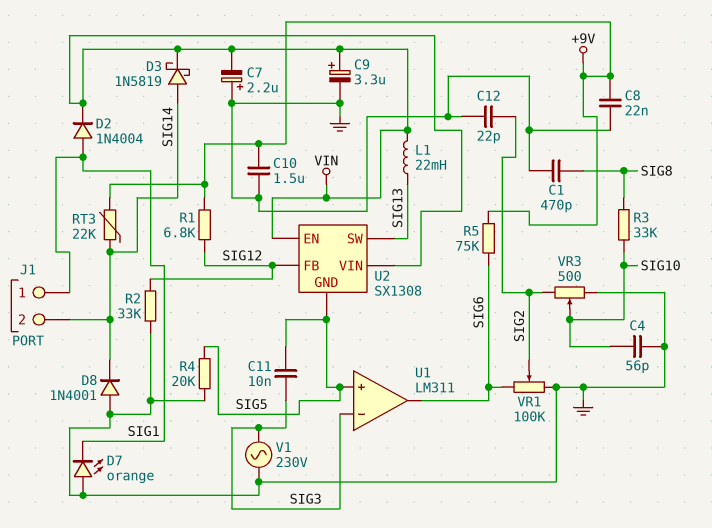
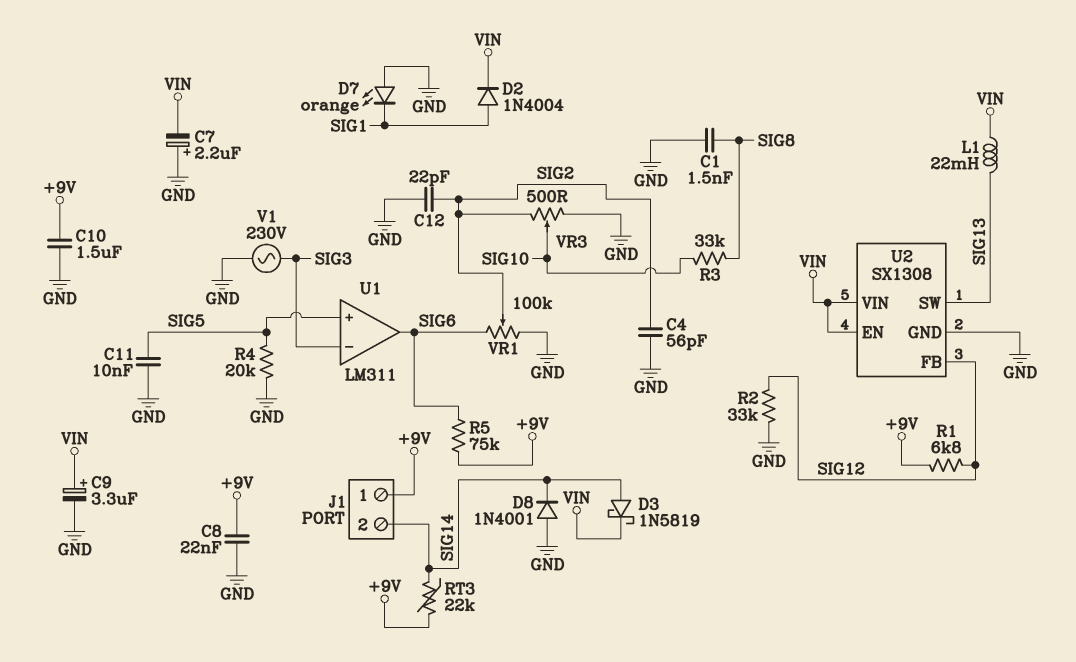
C1: 470pF (GND, SIG8) -> 1.5nF (GND, SIG8)
C4: 56pF (GND, SIG10) -> 56pF (GND, SIG2)
C11: 10nF (SIG3, SIG5) -> 10nF (GND, SIG5)
J1 pin 1: SIG1 -> +9V
U2 pin GND: SIG5 -> GND

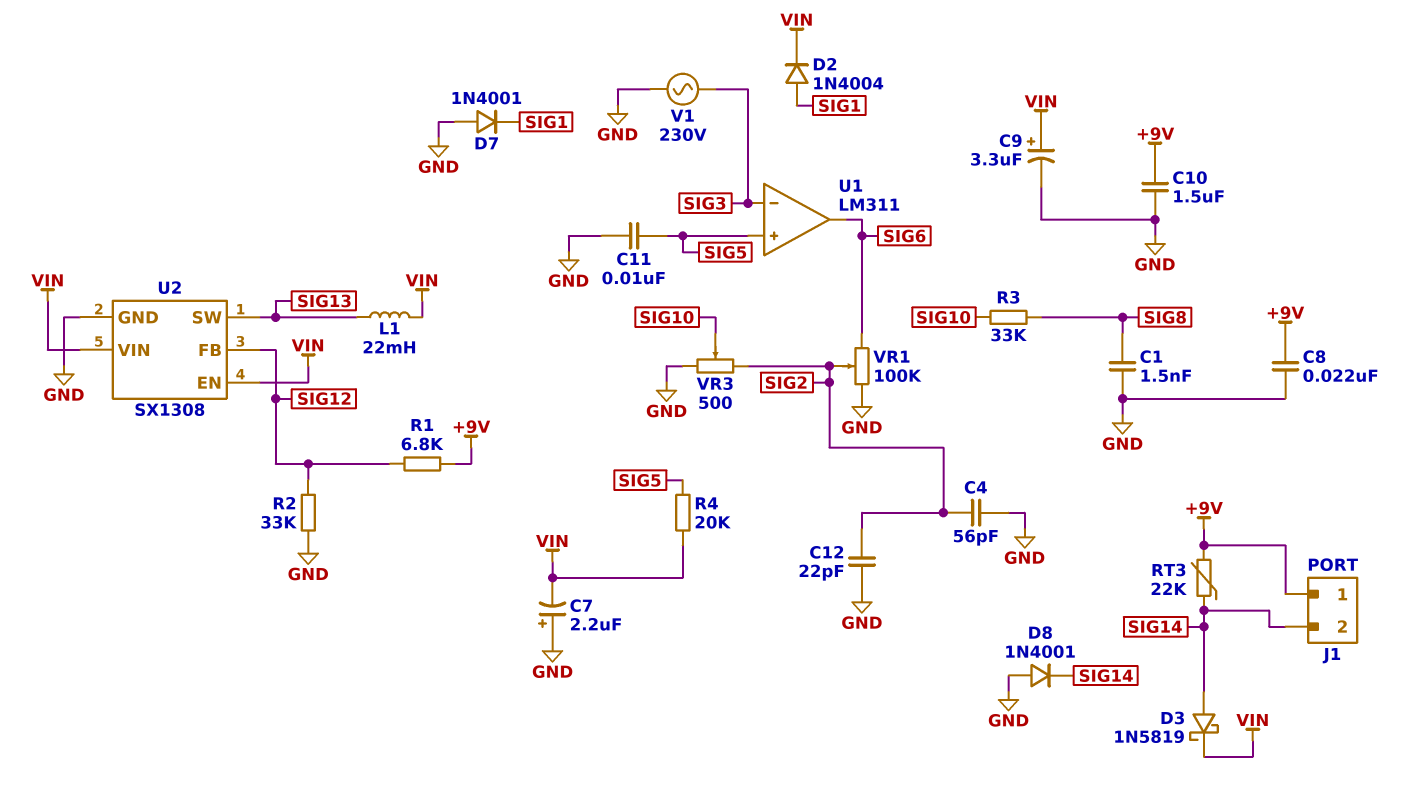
D7: LED orange (A GND, K SIG1) -> diode 1N4001 (A GND, K SIG1)
R4: 20k (GND, SIG5) -> 20k (SIG5, VIN)
R5: 75k (+9V, SIG6) -> none

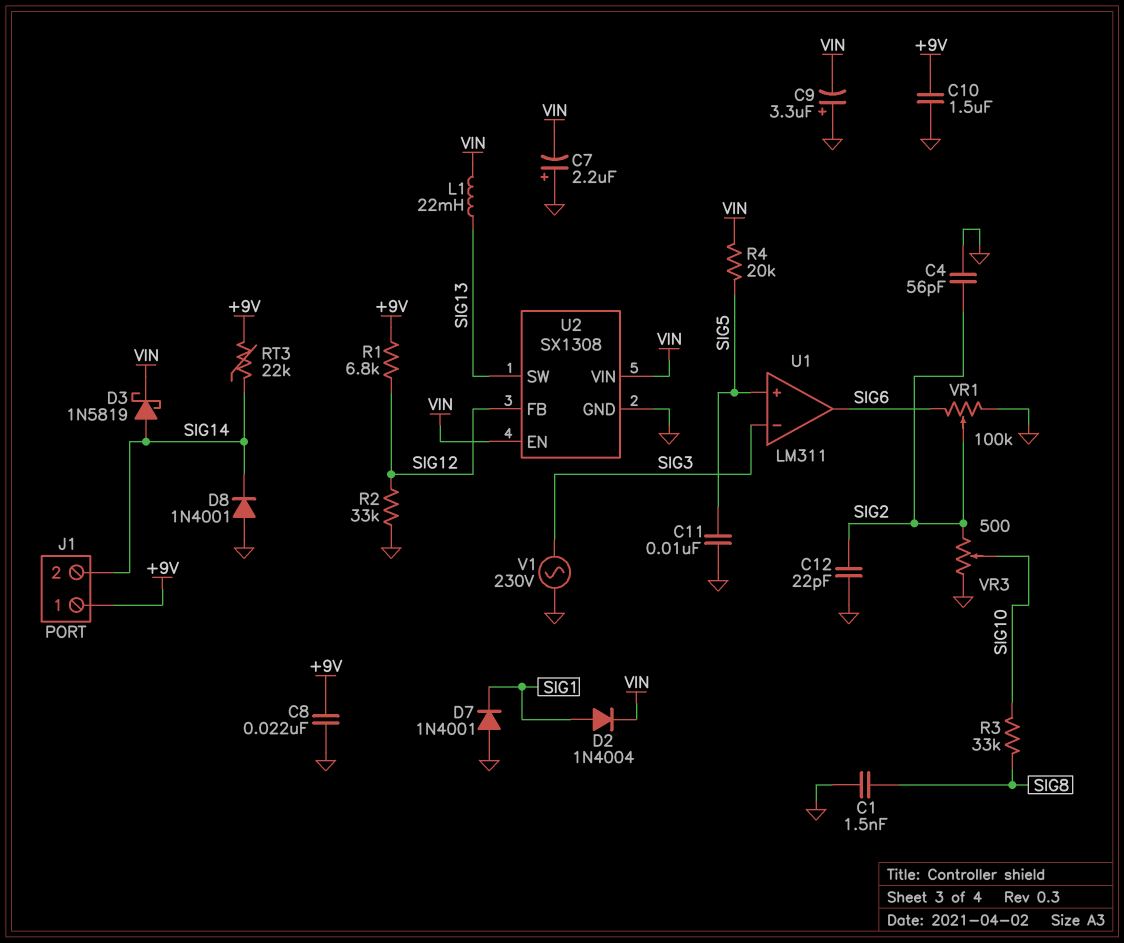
C9: 3.3uF (plus VIN, minus GND) -> 3.3uF (plus GND, minus VIN)

